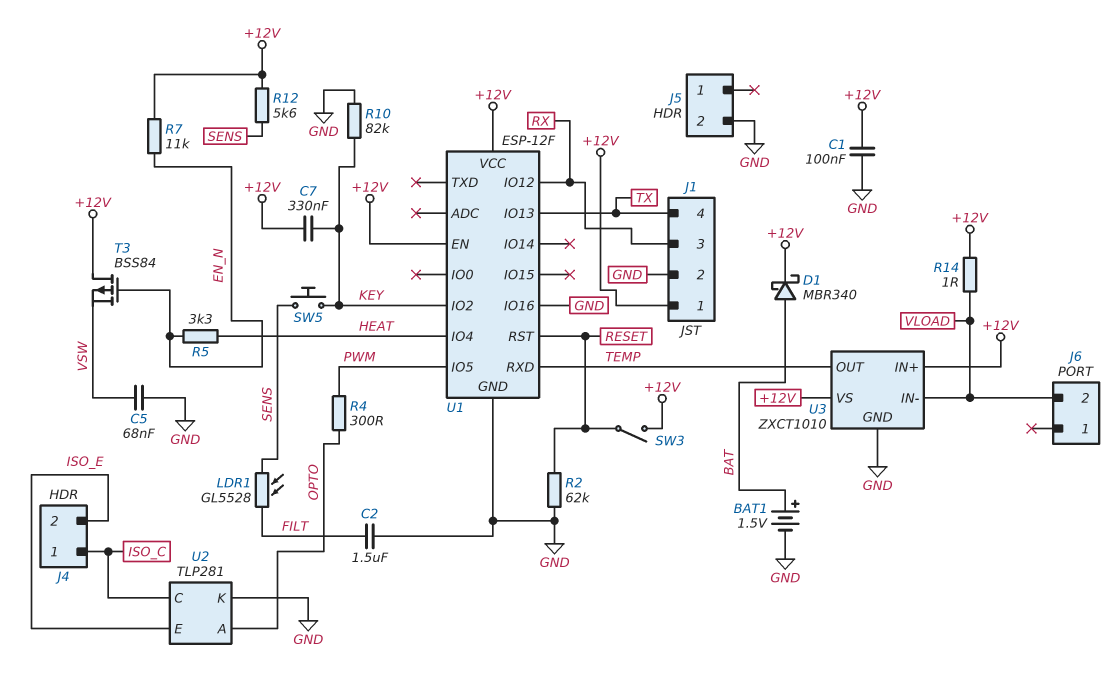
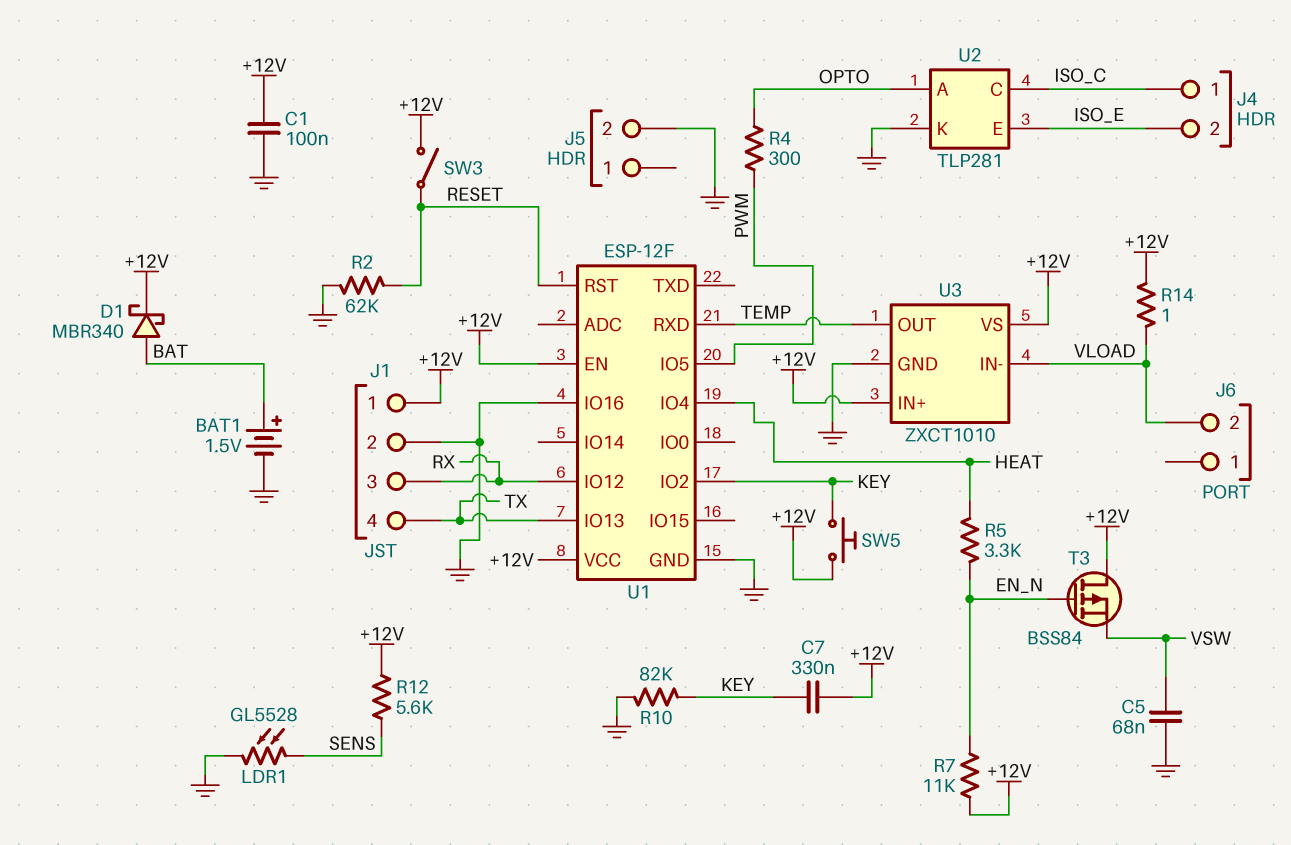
C2: 1.5uF (FILT, GND) -> none
LDR1: GL5528 (FILT, SENS) -> GL5528 (GND, SENS)
SW5: button (KEY, SENS) -> button (+12V, KEY)

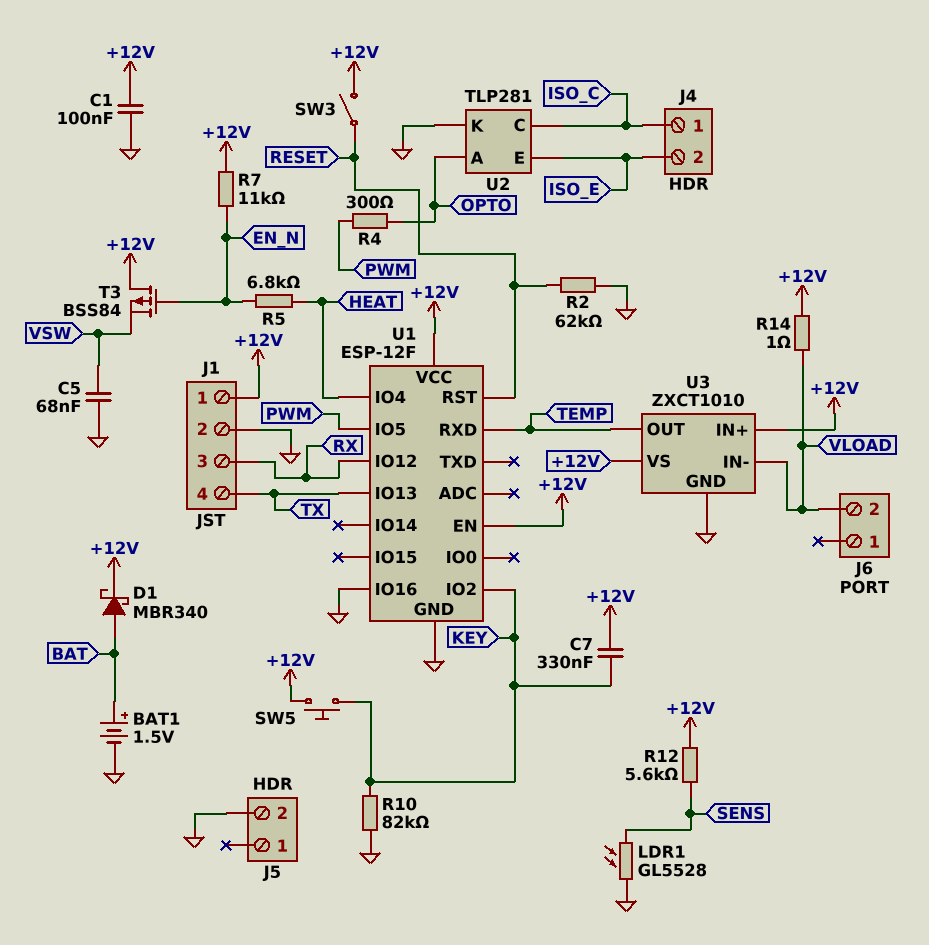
R5: 3.3k (EN_N, HEAT) -> 6.8k (EN_N, HEAT)

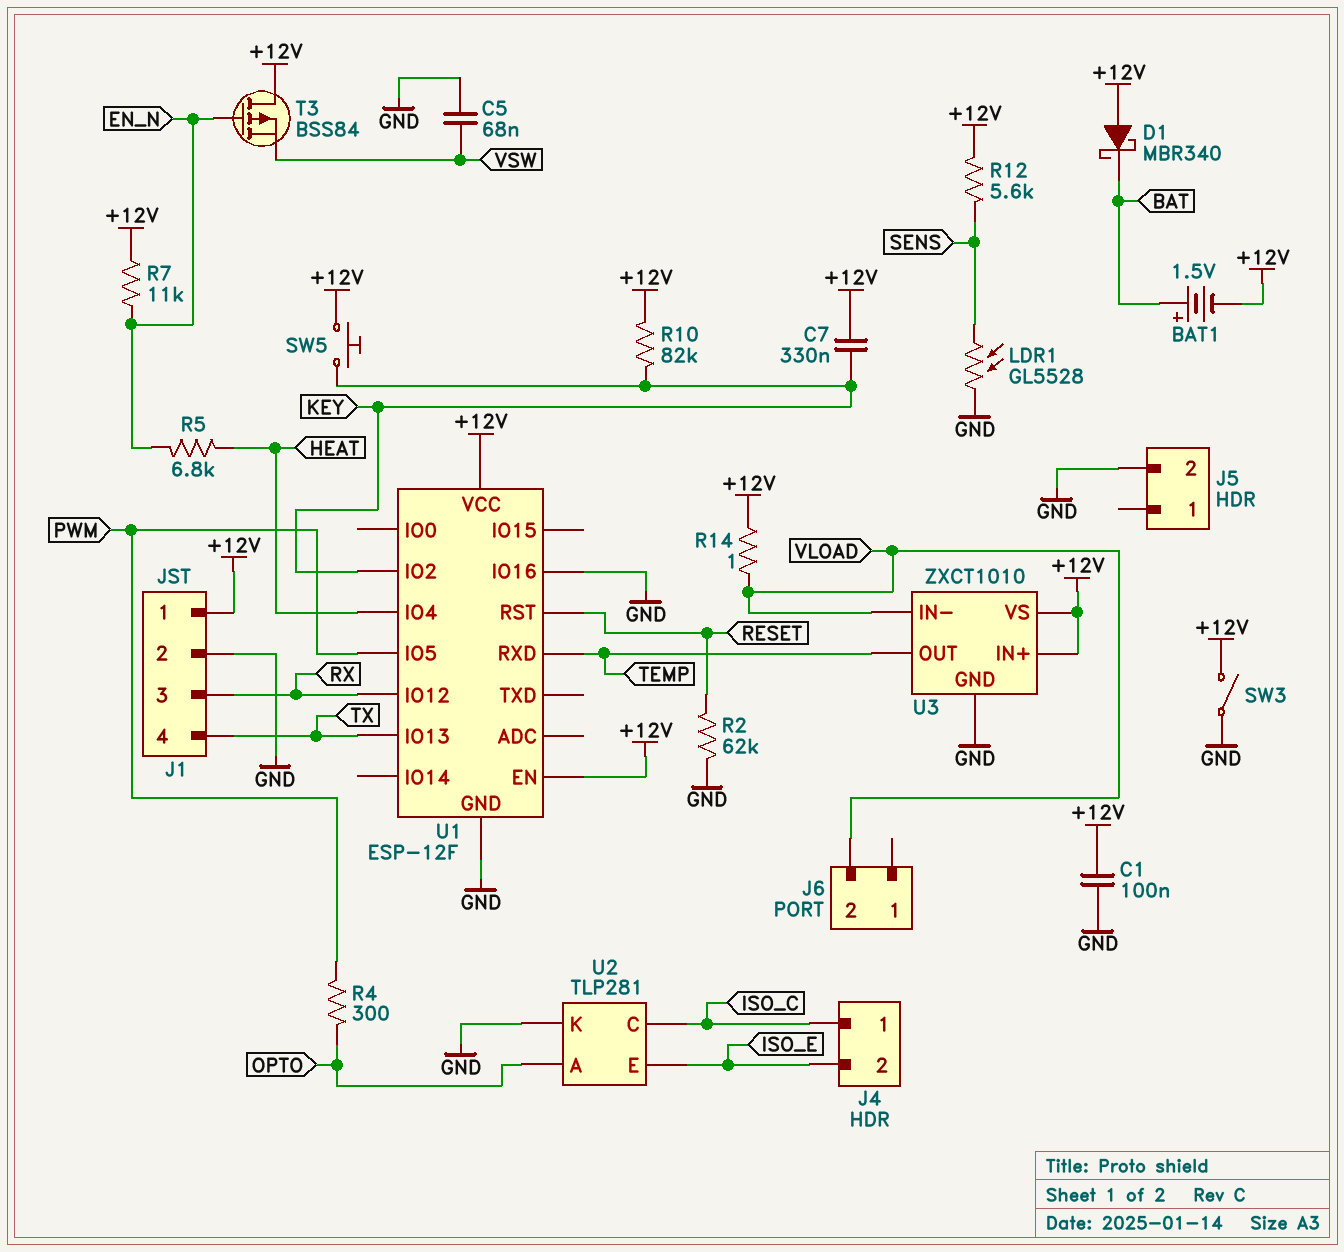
BAT1: 1.5V (plus BAT, minus GND) -> 1.5V (plus BAT, minus +12V)
D1: schottky MBR340 (A BAT, K +12V) -> schottky MBR340 (A +12V, K BAT)
R10: 82k (GND, KEY) -> 82k (+12V, KEY)
SW3: switch (+12V, RESET) -> switch (+12V, GND)

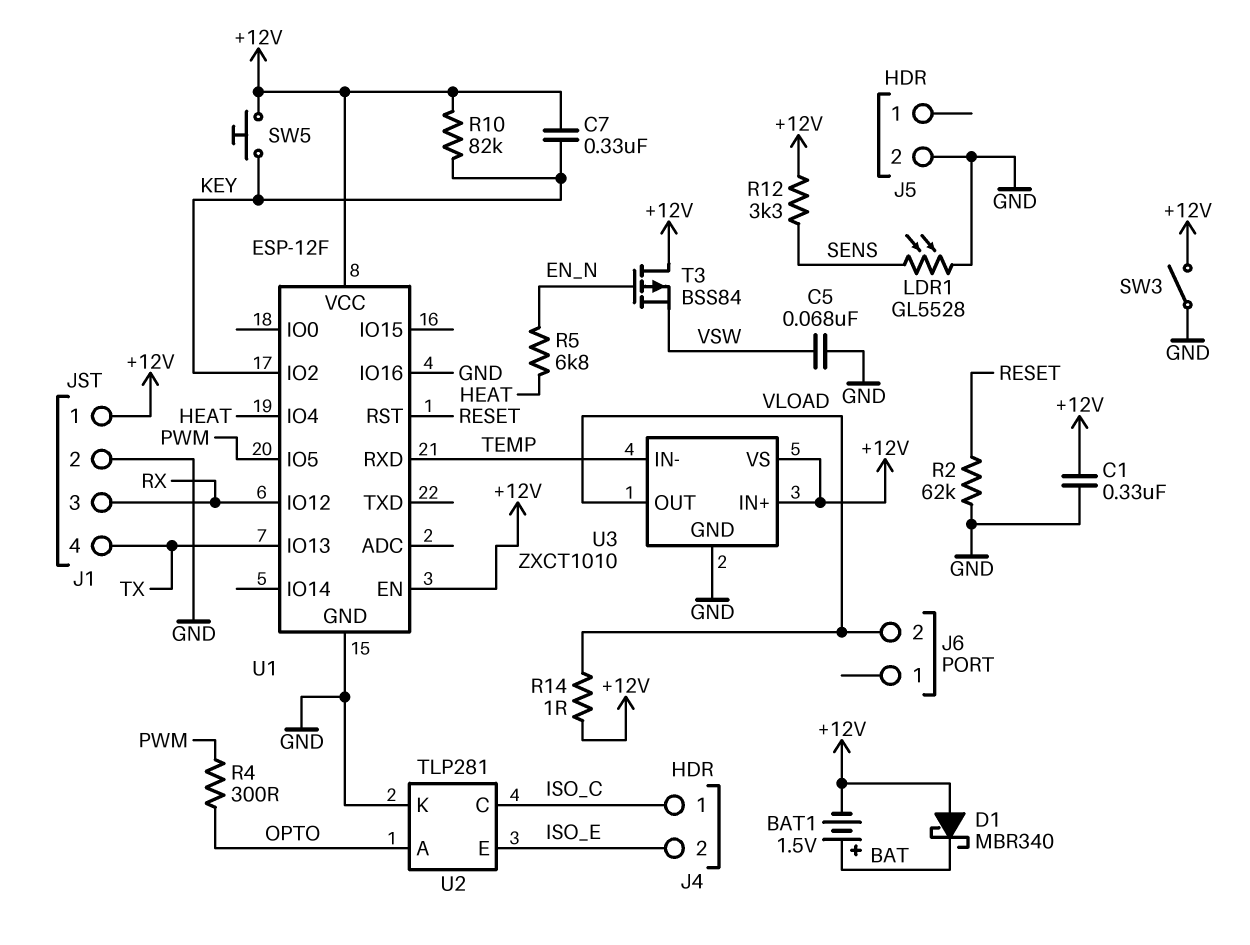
C1: 100nF (+12V, GND) -> 330nF (+12V, GND)
R7: 11k (+12V, EN_N) -> none
R12: 5.6k (+12V, SENS) -> 3.3k (+12V, SENS)
U3 pin IN-: VLOAD -> TEMP
U3 pin OUT: TEMP -> VLOAD

